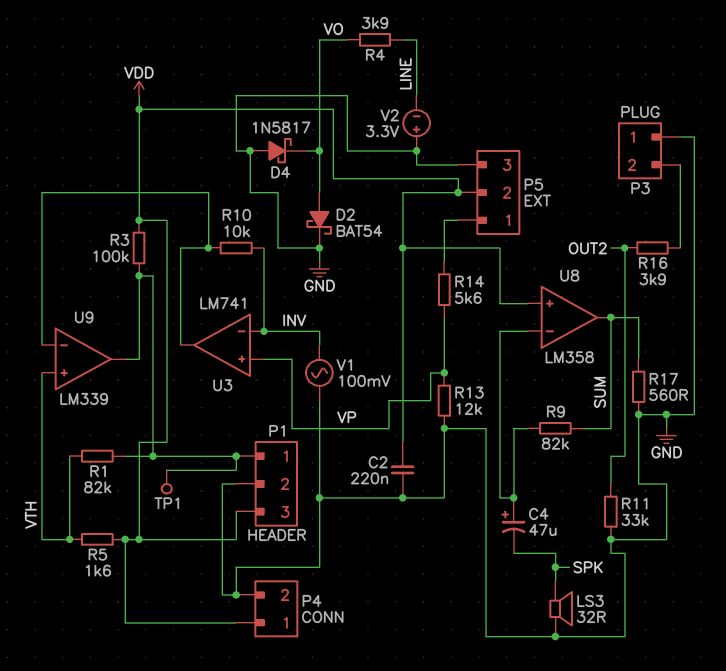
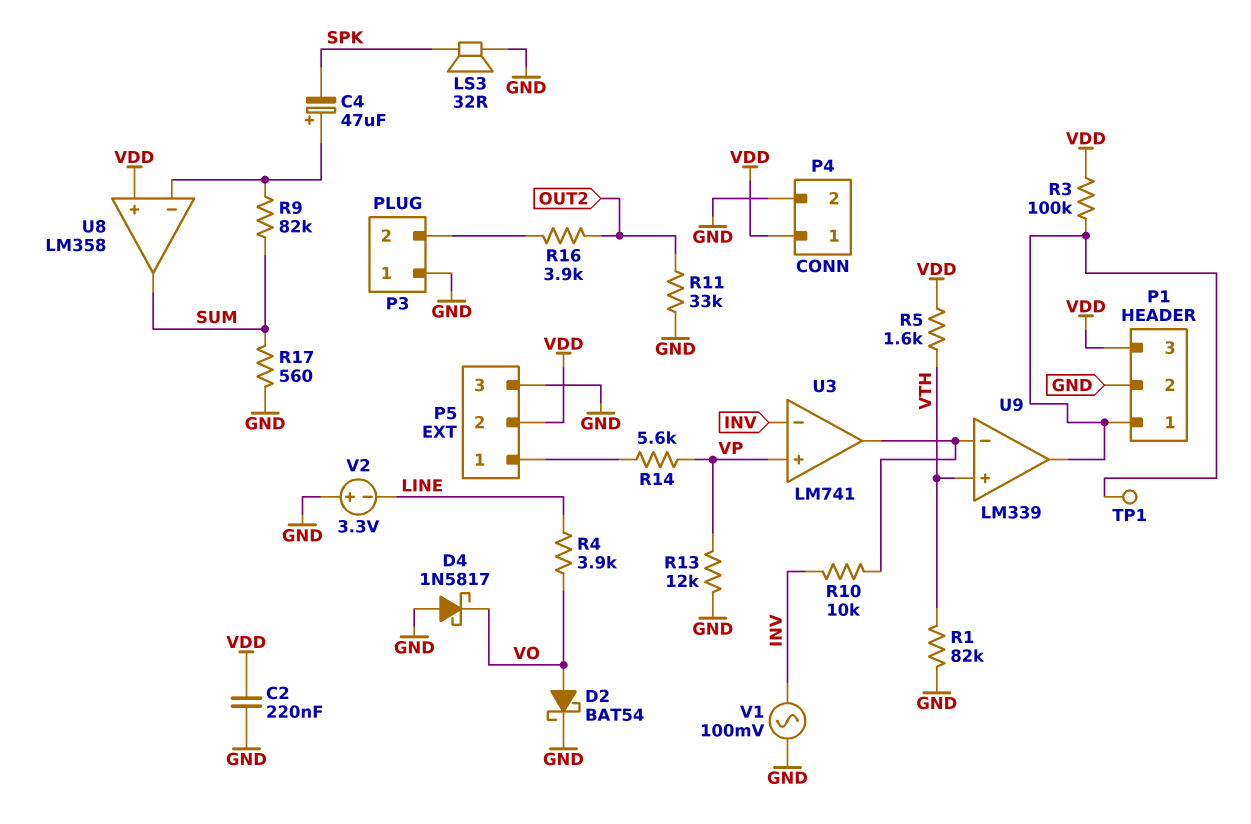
R1: 82k (P1/1, VTH) -> 82k (GND, VTH)

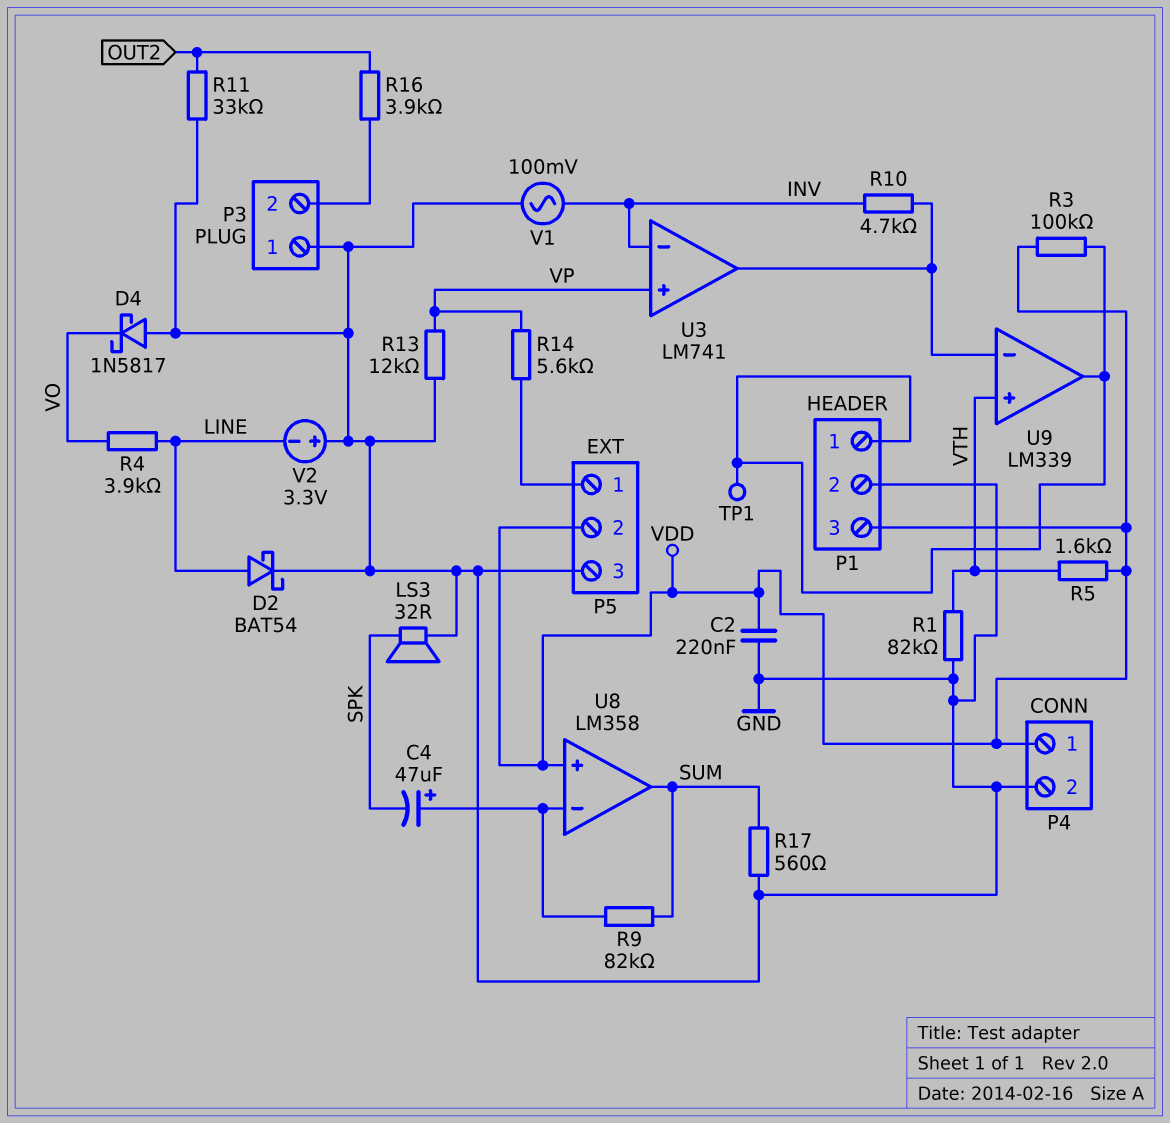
D2: schottky BAT54 (A VO, K GND) -> schottky BAT54 (A LINE, K GND)
R10: 10k (INV, U3/out) -> 4.7k (INV, U3/out)

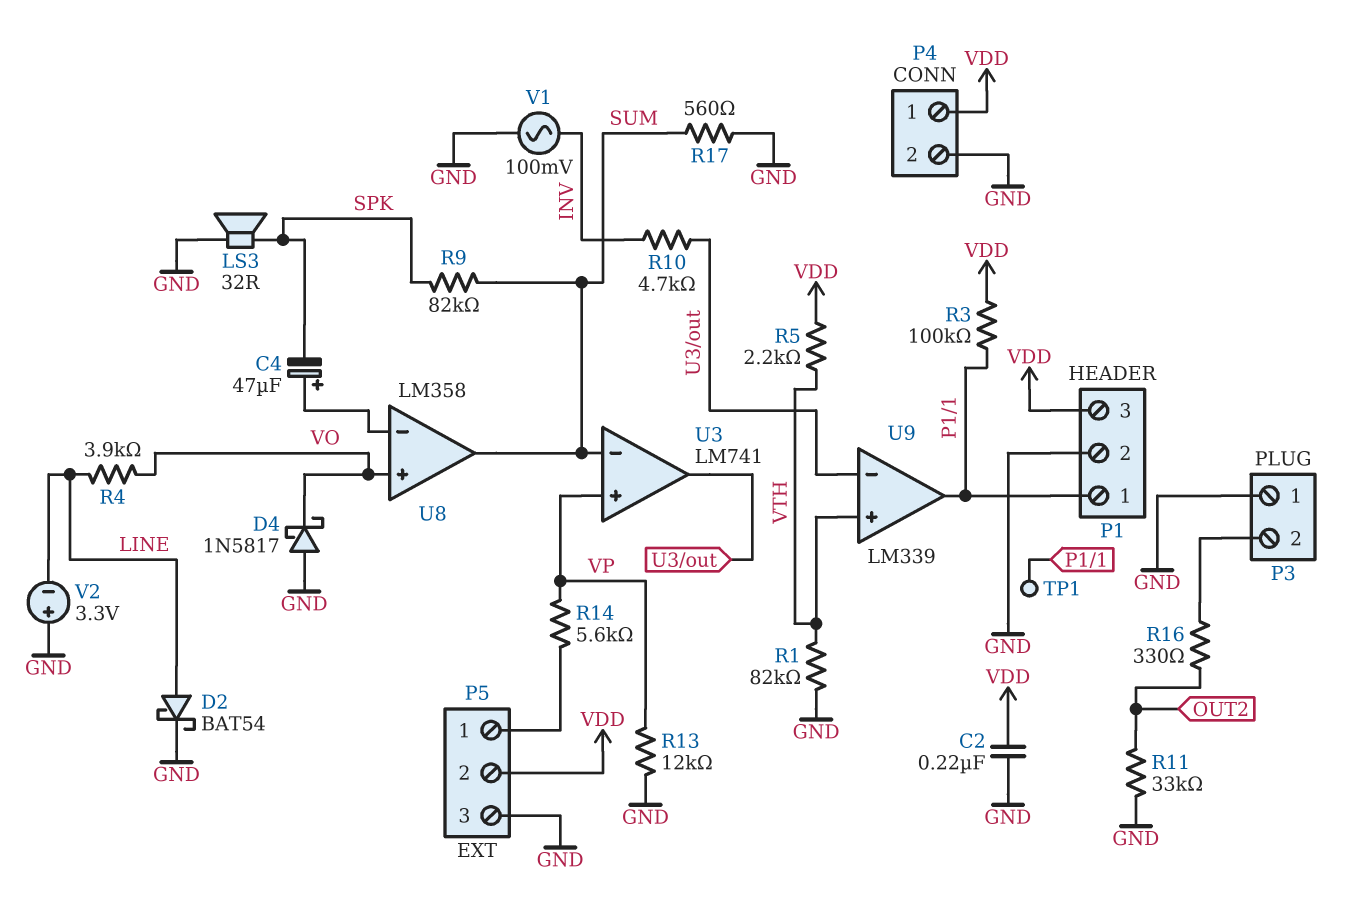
R5: 1.6k (VDD, VTH) -> 2.2k (VDD, VTH)
R9: 82k (SUM, U8/in-) -> 82k (SPK, SUM)
R16: 3.9k (OUT2, P3/2) -> 330 (OUT2, P3/2)
U3 pin in-: INV -> SUM
U8 pin in+: VDD -> VO

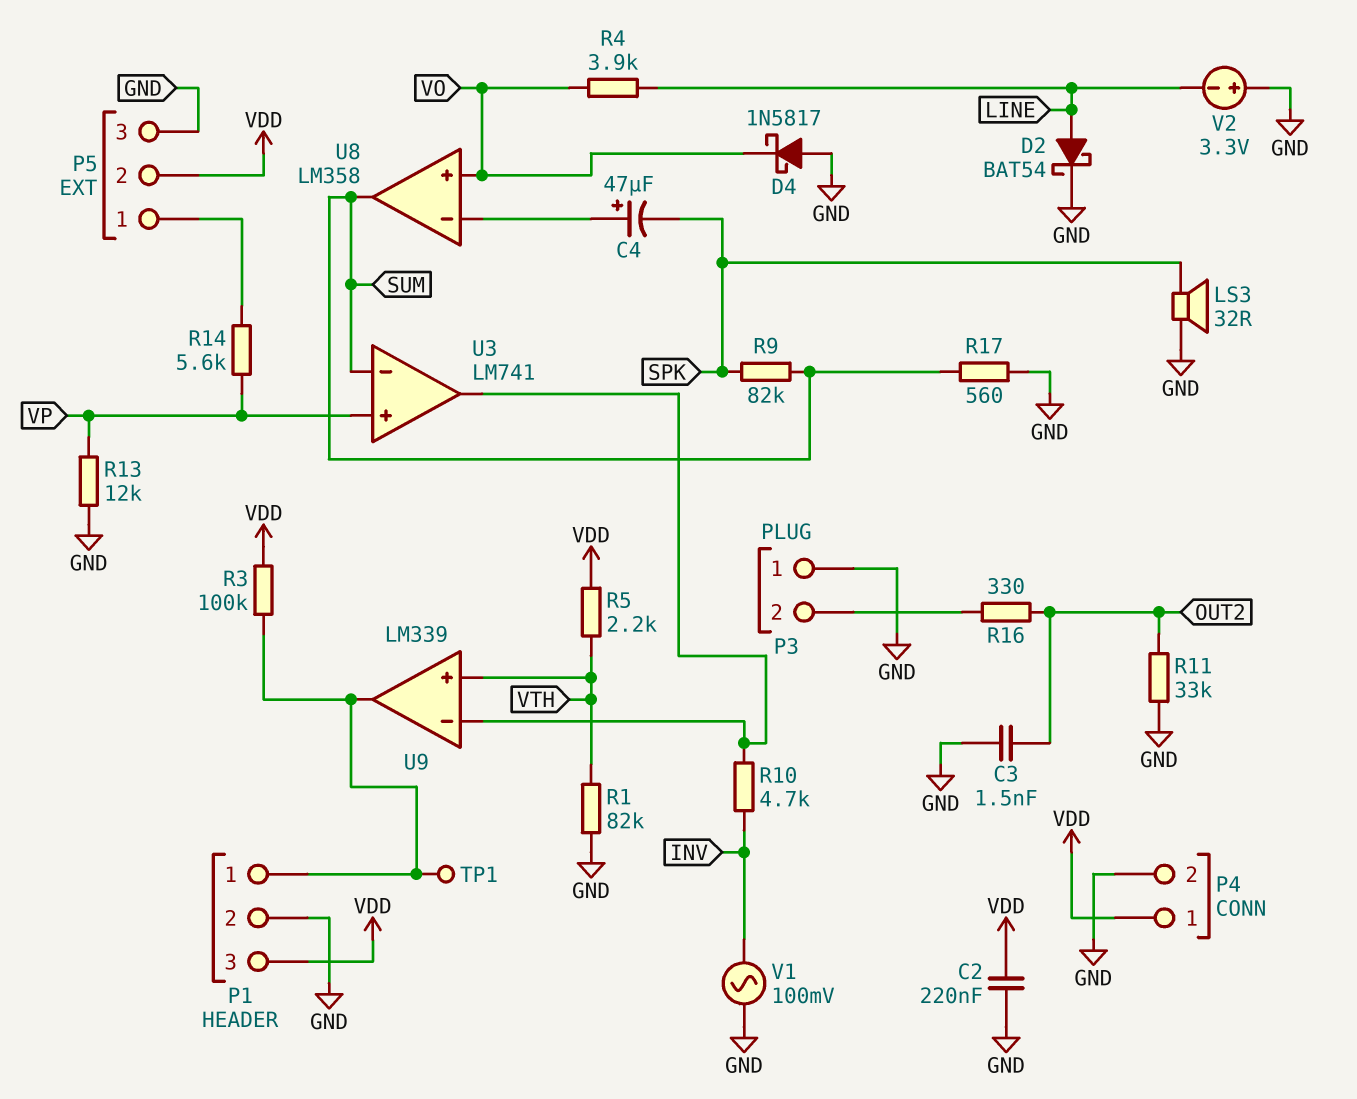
C3: none -> 1.5nF (GND, OUT2)

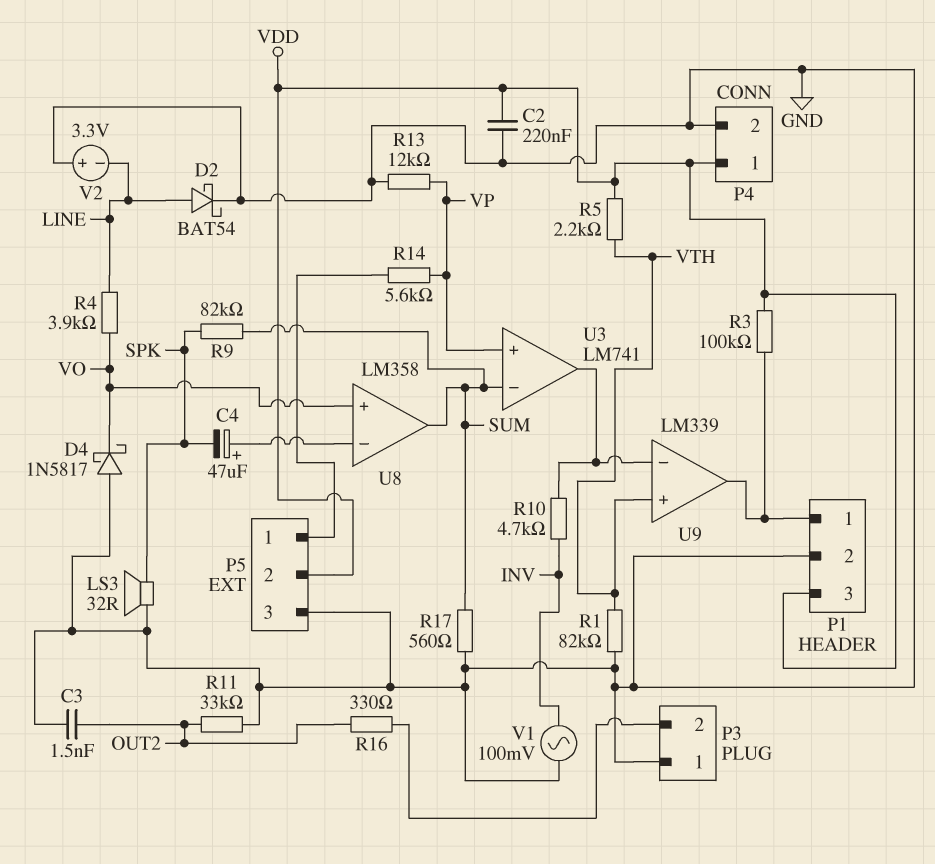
TP1: test point (P1/1) -> none

